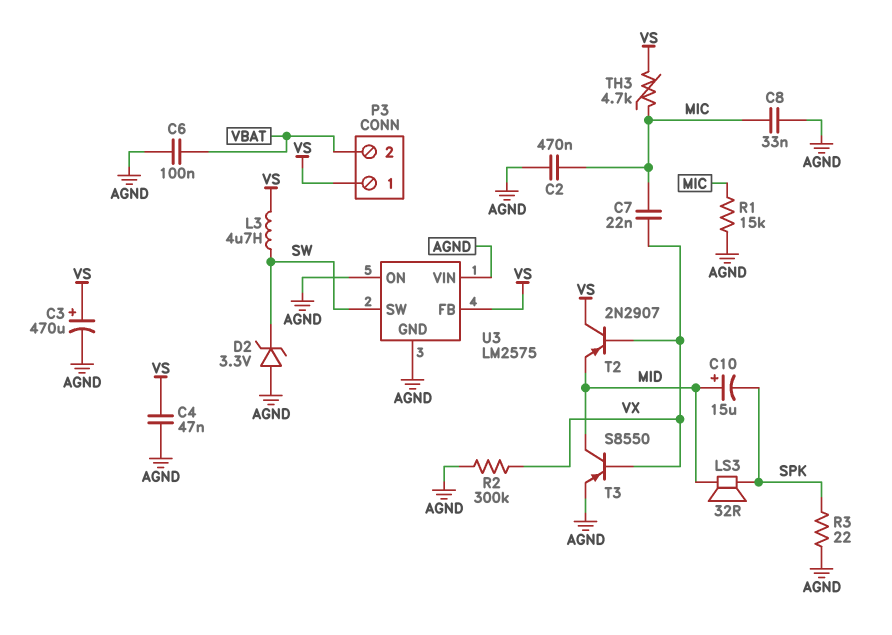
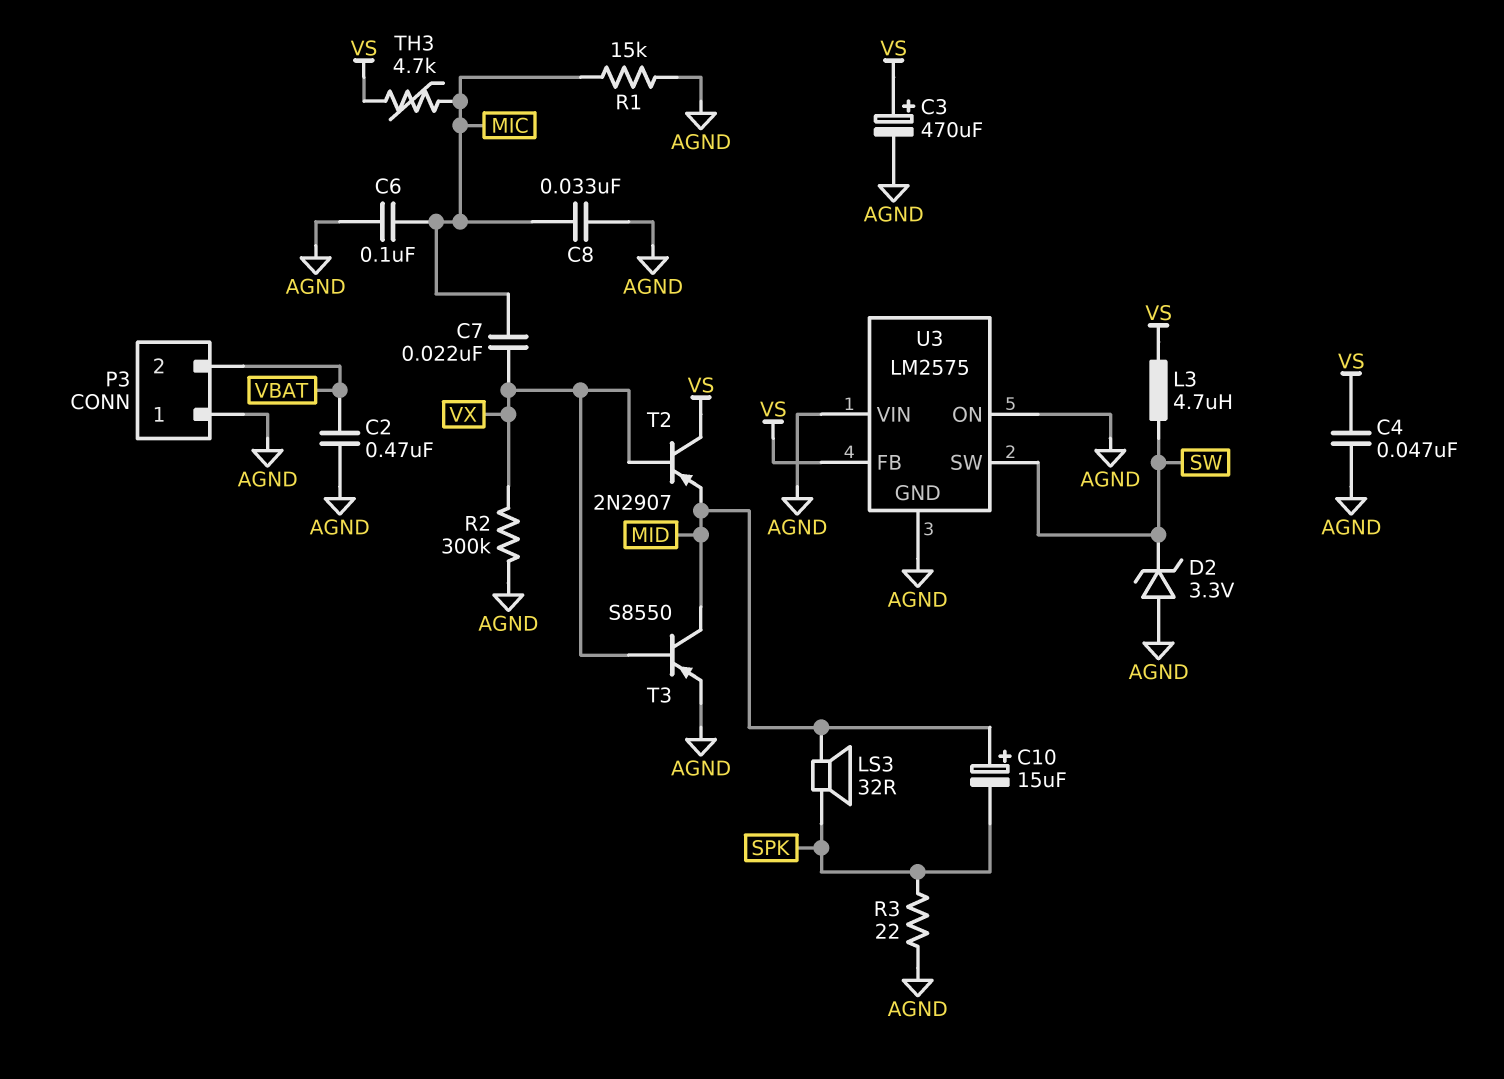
C2: 470nF (AGND, MIC) -> 470nF (AGND, VBAT)
C6: 100nF (AGND, VBAT) -> 100nF (AGND, MIC)
P3 pin 1: VS -> AGND

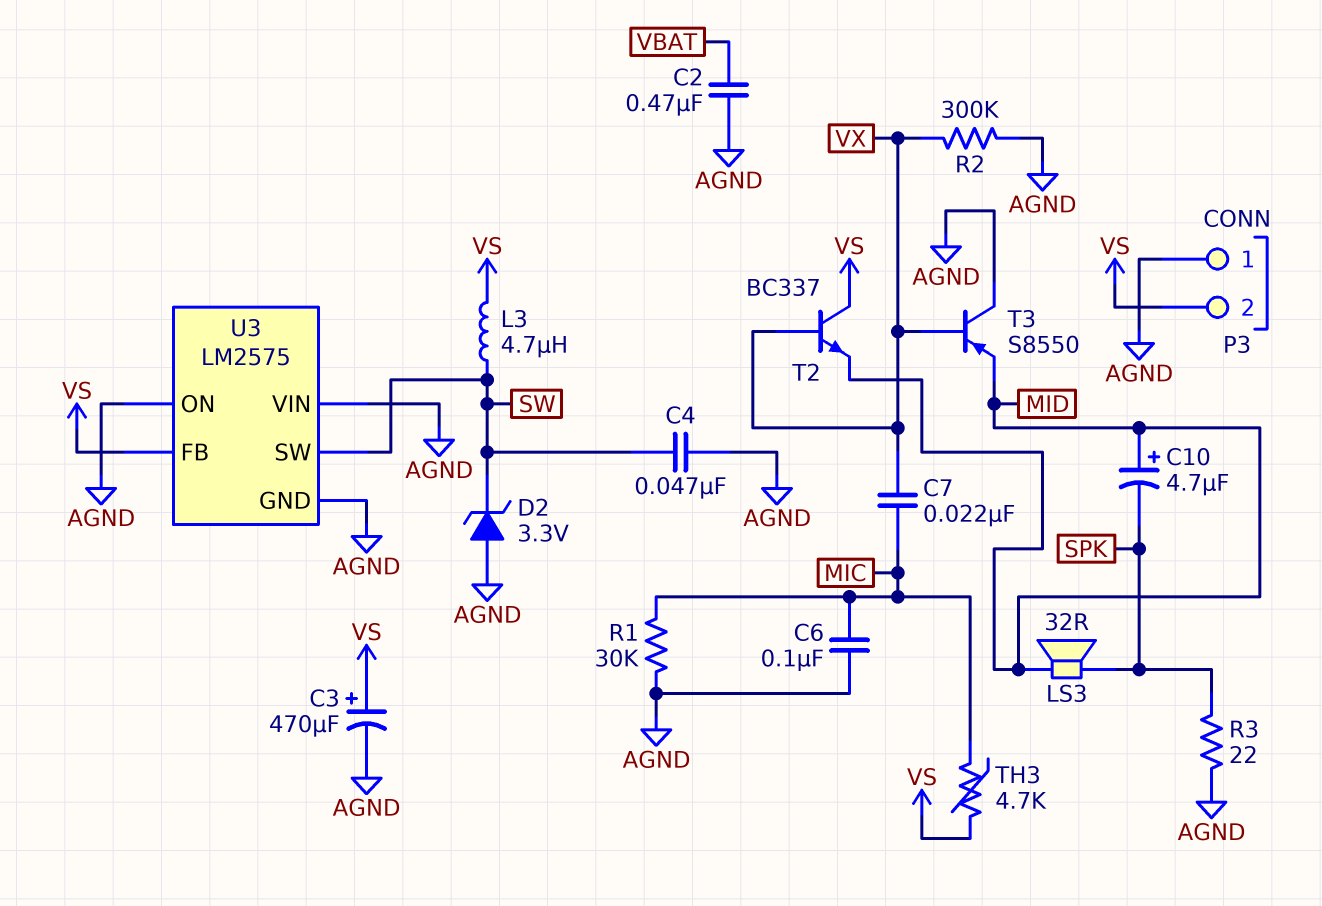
C4: 47nF (AGND, VS) -> 47nF (AGND, SW)
C8: 33nF (AGND, MIC) -> none
C10: 15uF (plus MID, minus SPK) -> 4.7uF (plus MID, minus SPK)
P3 pin 2: VBAT -> VS
R1: 15k (AGND, MIC) -> 30k (AGND, MIC)
T2: PNP 2N2907 (B VX, C VS, E MID) -> NPN BC337 (B VX, C VS, E MID)
T3: PNP S8550 (B VX, C MID, E AGND) -> PNP S8550 (B VX, C AGND, E MID)

